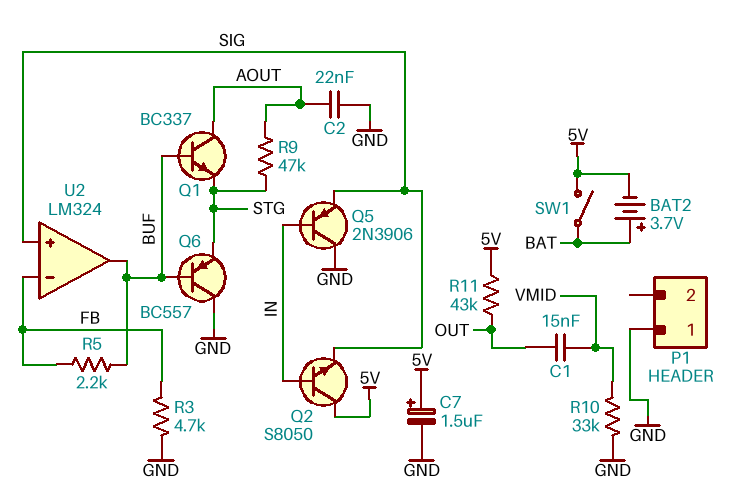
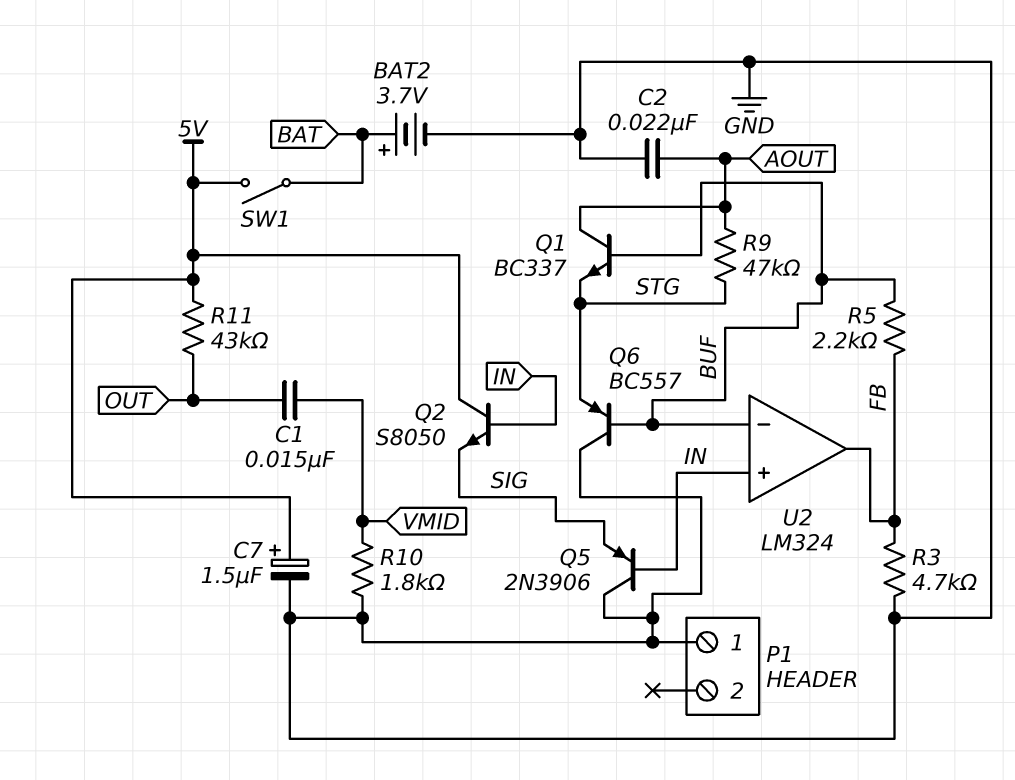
BAT2: 3.7V (plus BAT, minus 5V) -> 3.7V (plus BAT, minus GND)
R10: 33k (GND, VMID) -> 1.8k (GND, VMID)
U2 pin in+: SIG -> IN
U2 pin in-: FB -> BUF
U2 pin out: BUF -> FB

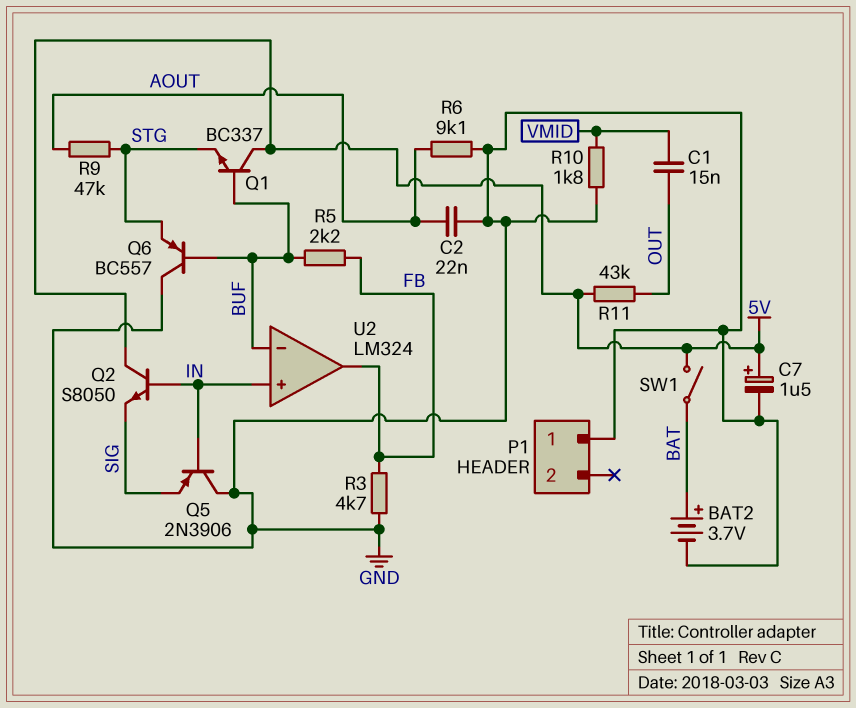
Q1: NPN BC337 (B BUF, C AOUT, E STG) -> NPN BC337 (B BUF, C 5V, E STG)
R6: none -> 9.1k (AOUT, GND)

